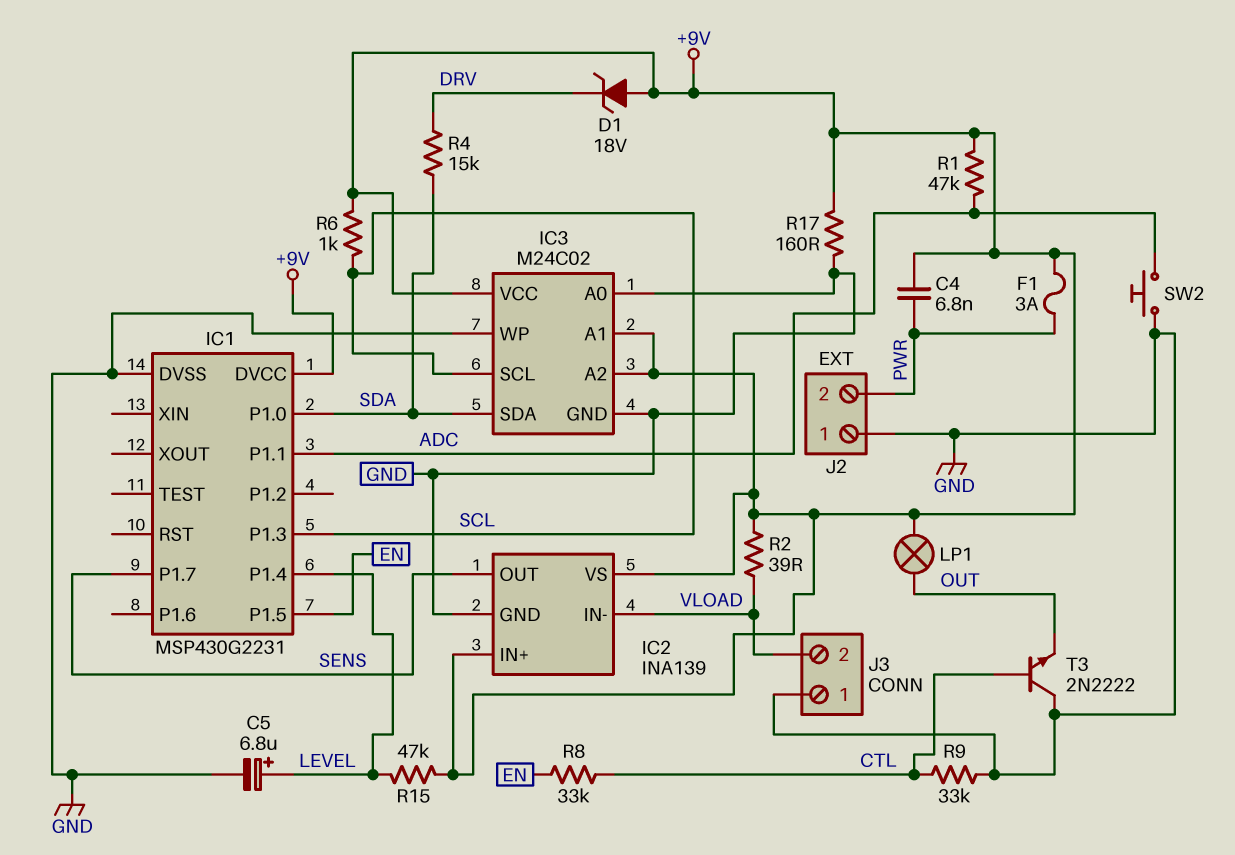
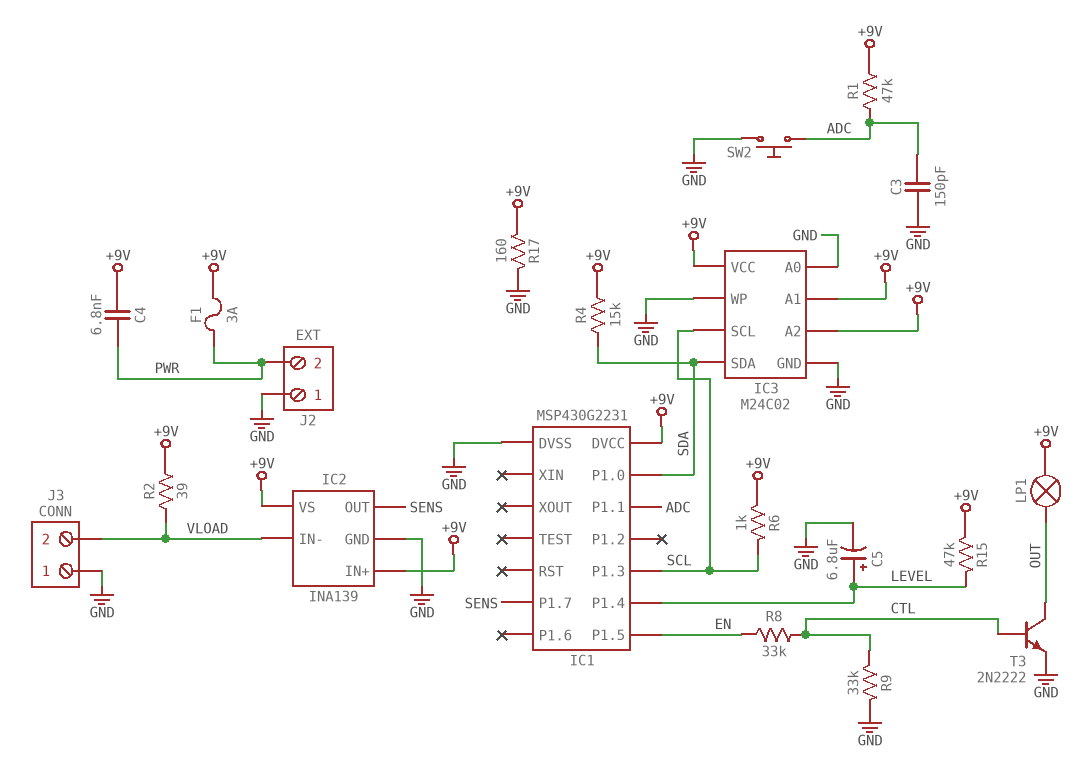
C3: none -> 150pF (ADC, GND)
D1: zener 18V (A +9V, K DRV) -> none
R4: 15k (DRV, SDA) -> 15k (+9V, SDA)
T3: NPN 2N2222 (B CTL, C GND, E OUT) -> NPN 2N2222 (B CTL, C OUT, E GND)

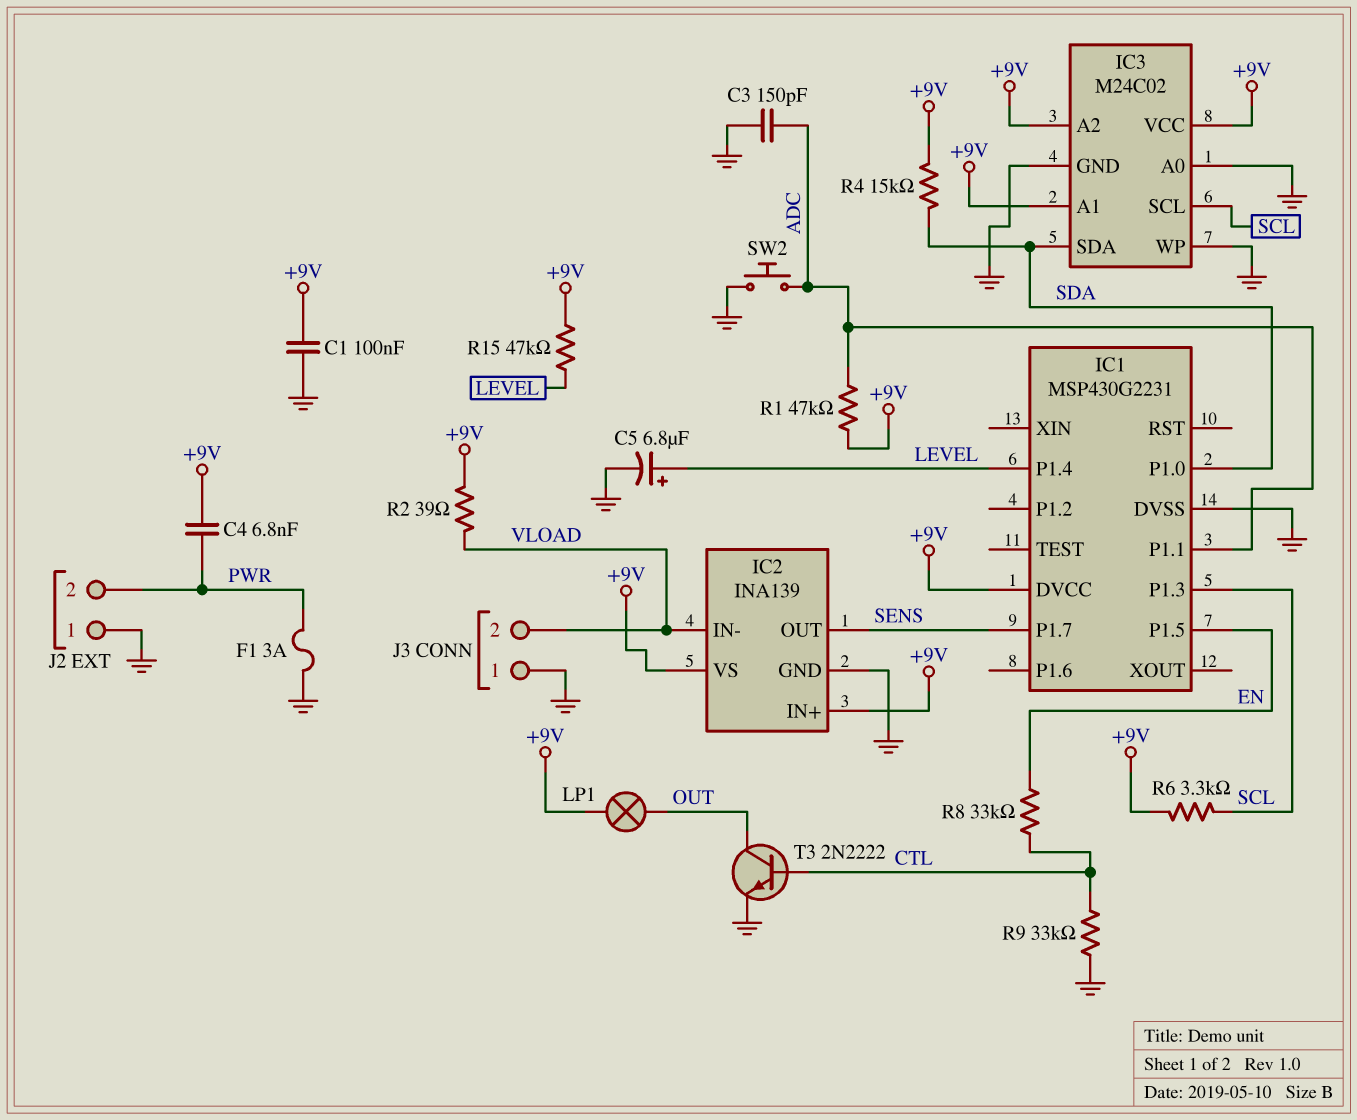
C1: none -> 100nF (+9V, GND)
F1: 3A (+9V, PWR) -> 3A (GND, PWR)
R6: 1k (+9V, SCL) -> 3.3k (+9V, SCL)
R17: 160 (+9V, GND) -> none

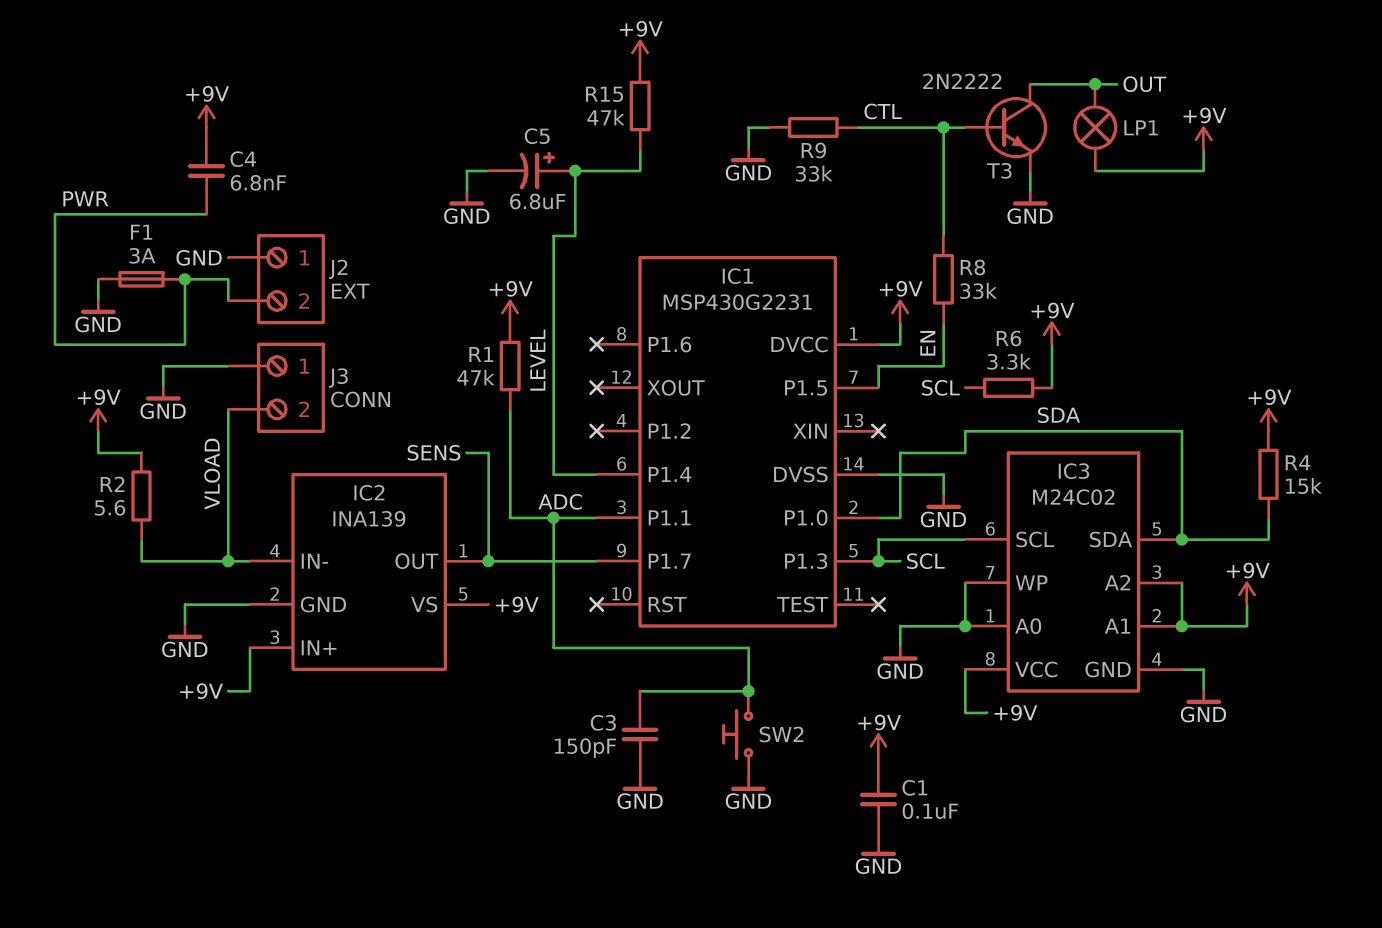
R2: 39 (+9V, VLOAD) -> 5.6 (+9V, VLOAD)

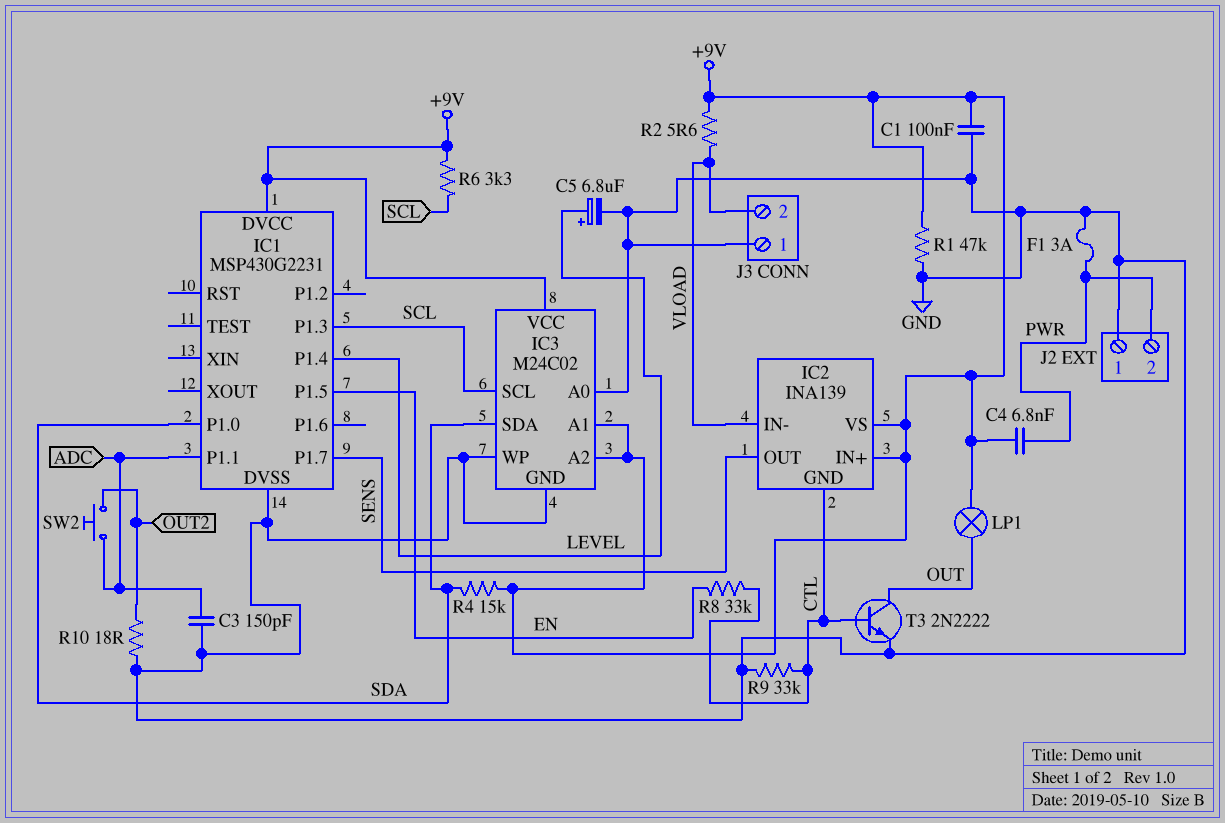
IC2 pin GND: GND -> CTL
R1: 47k (+9V, ADC) -> 47k (+9V, GND)
R10: none -> 18 (GND, OUT2)
R15: 47k (+9V, LEVEL) -> none
SW2: button (ADC, GND) -> button (ADC, OUT2)

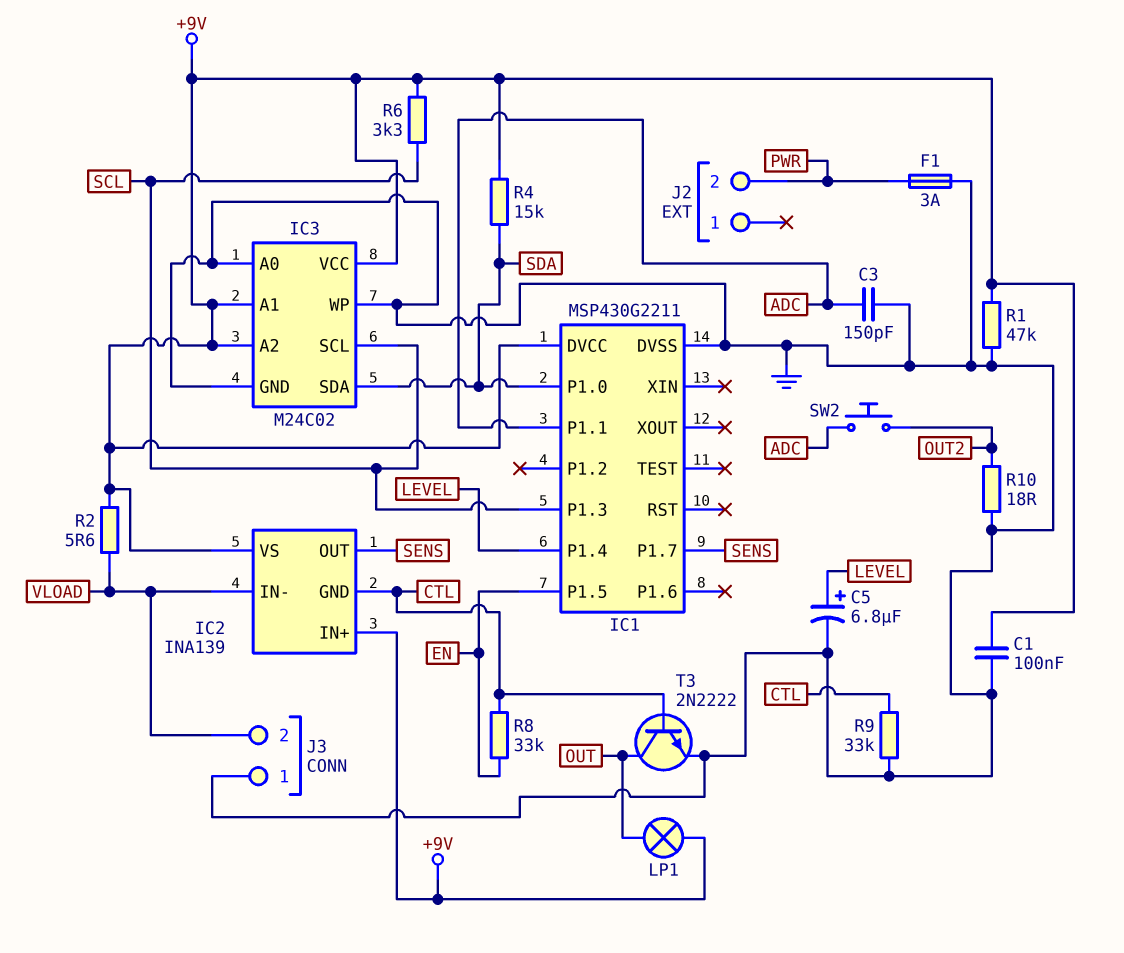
C4: 6.8nF (+9V, PWR) -> none
IC1: MSP430G2231 -> MSP430G2211
J2 pin 1: GND -> none

